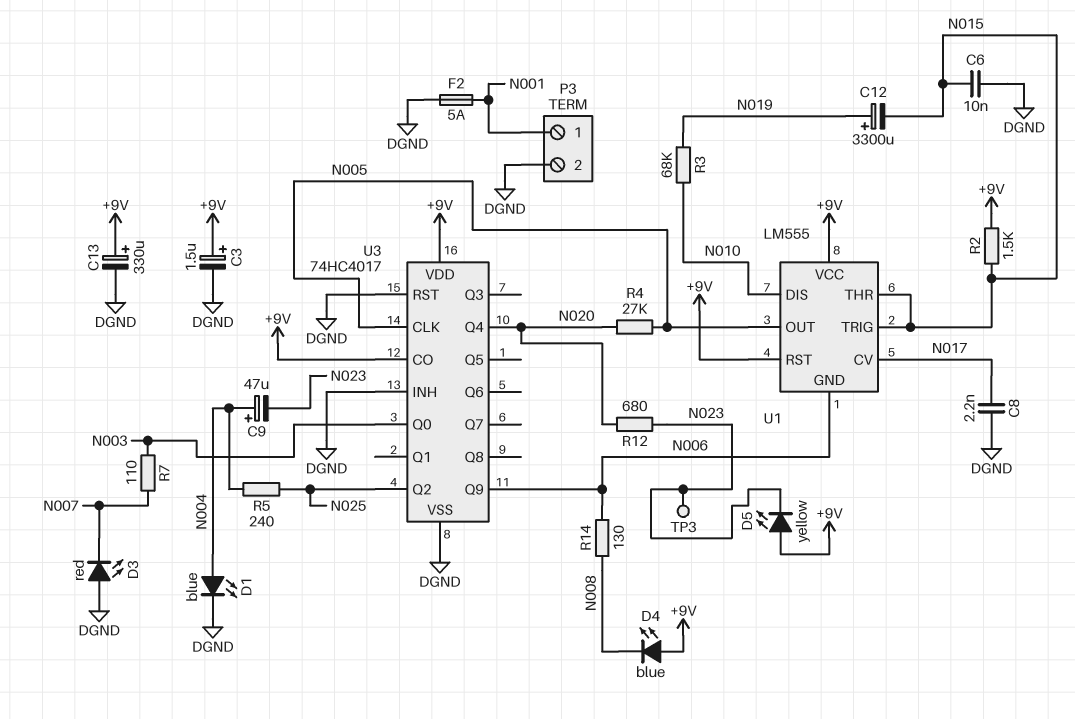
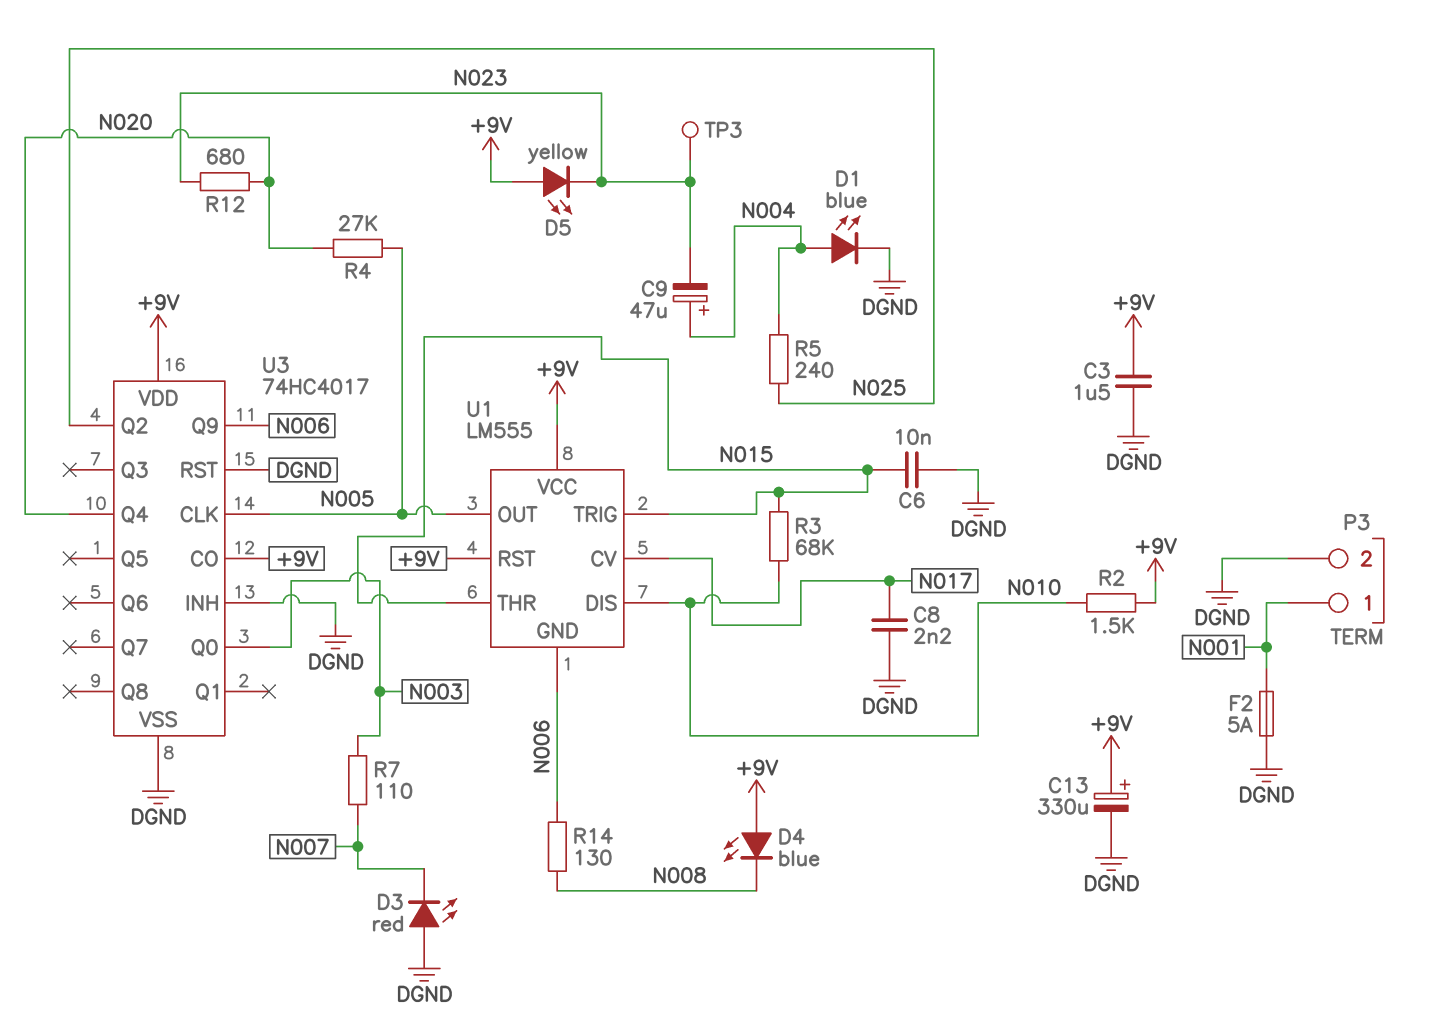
C3: 1.5uF (plus +9V, minus DGND) -> 1.5uF (+9V, DGND)
C12: 3300uF (plus N019, minus N015) -> none
R2: 1.5k (+9V, N015) -> 1.5k (+9V, N010)
R3: 68k (N010, N019) -> 68k (N010, N015)

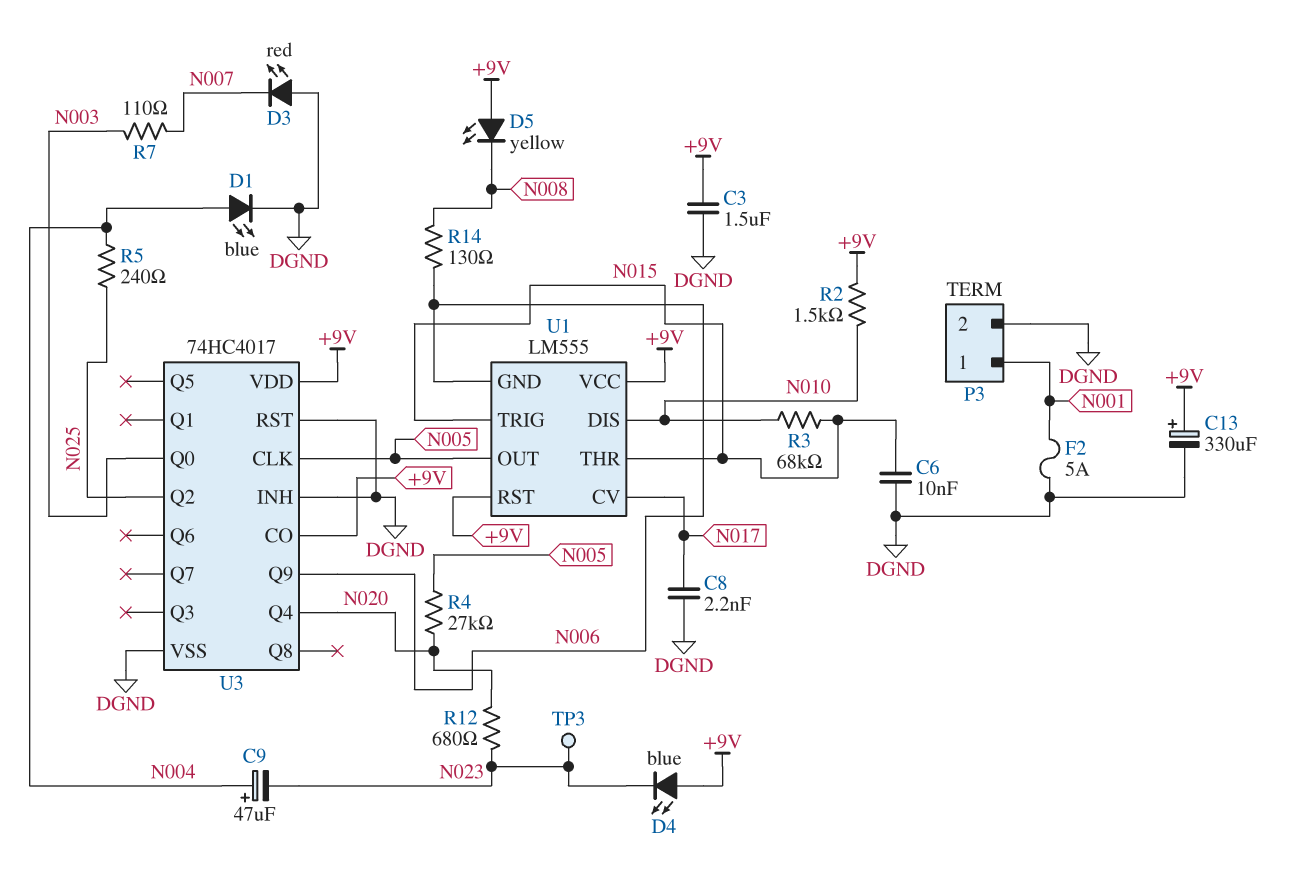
D4: LED blue (A +9V, K N008) -> LED blue (A +9V, K N023)
D5: LED yellow (A +9V, K N023) -> LED yellow (A +9V, K N008)

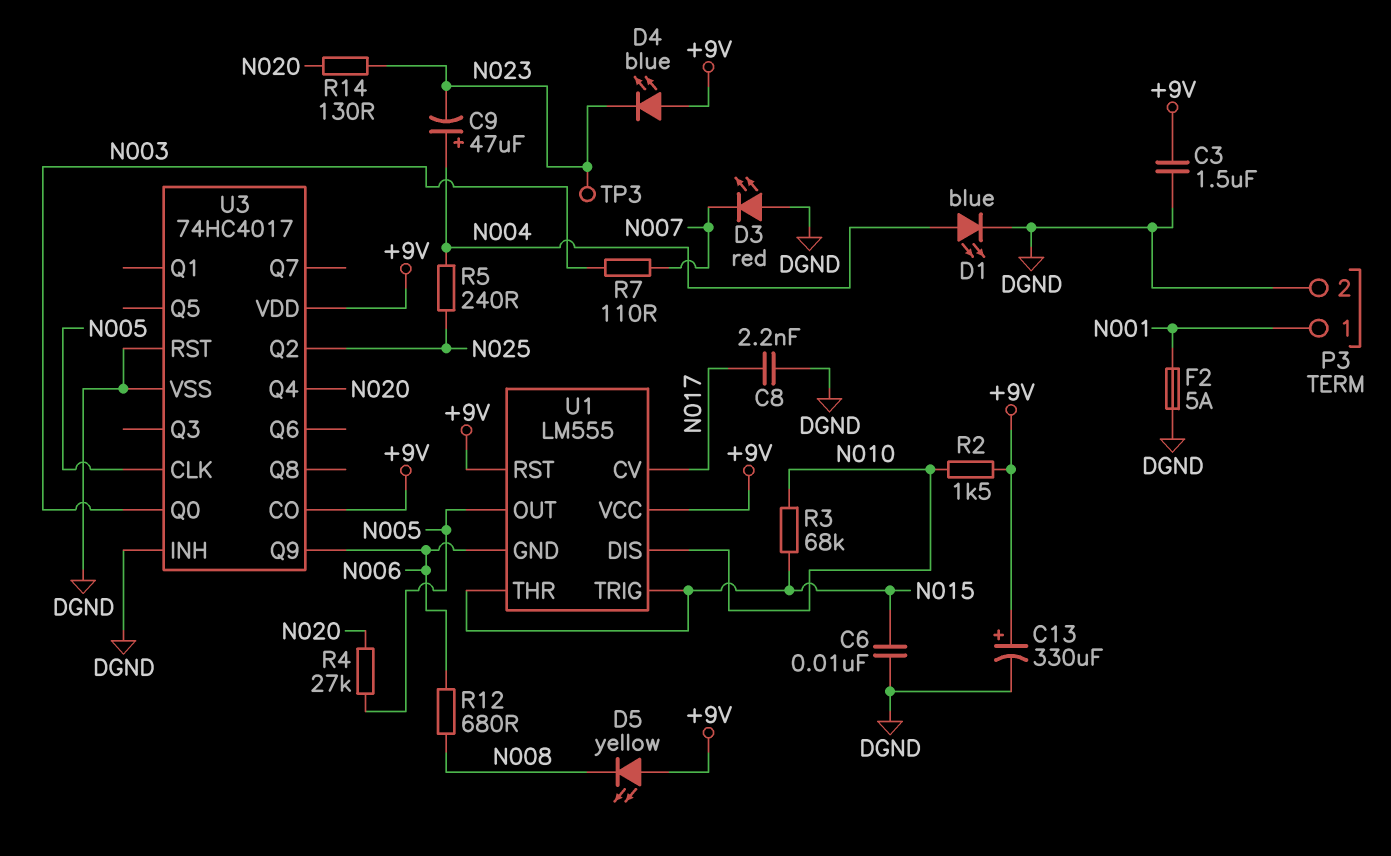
R12: 680 (N020, N023) -> 680 (N006, N008)
R14: 130 (N006, N008) -> 130 (N020, N023)

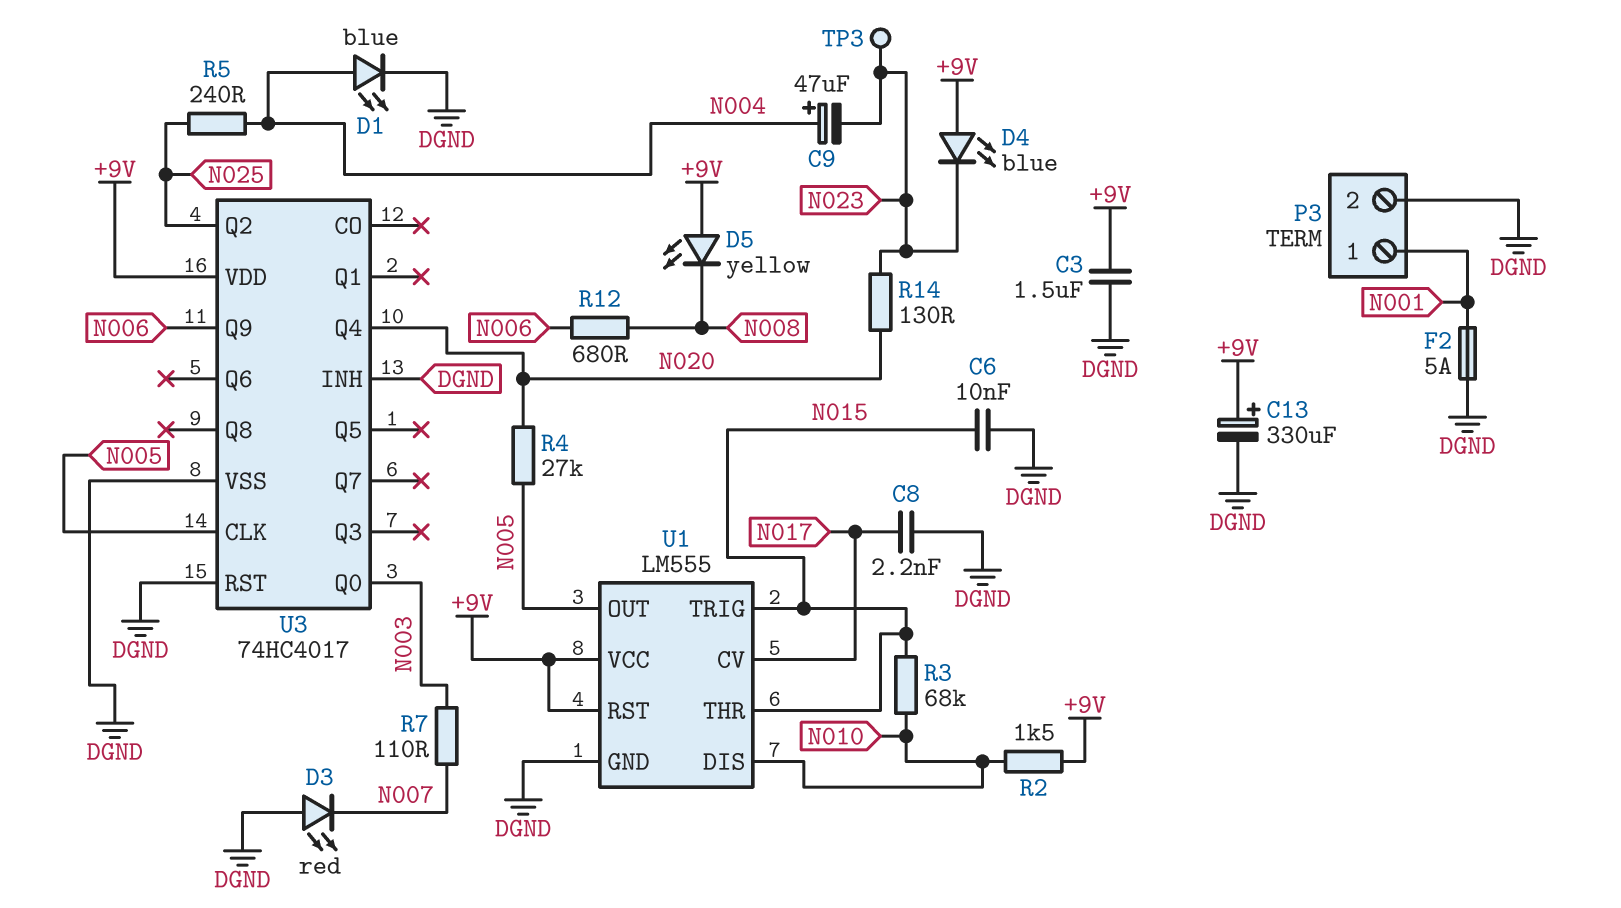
U1 pin GND: N006 -> DGND
U3 pin CO: +9V -> none

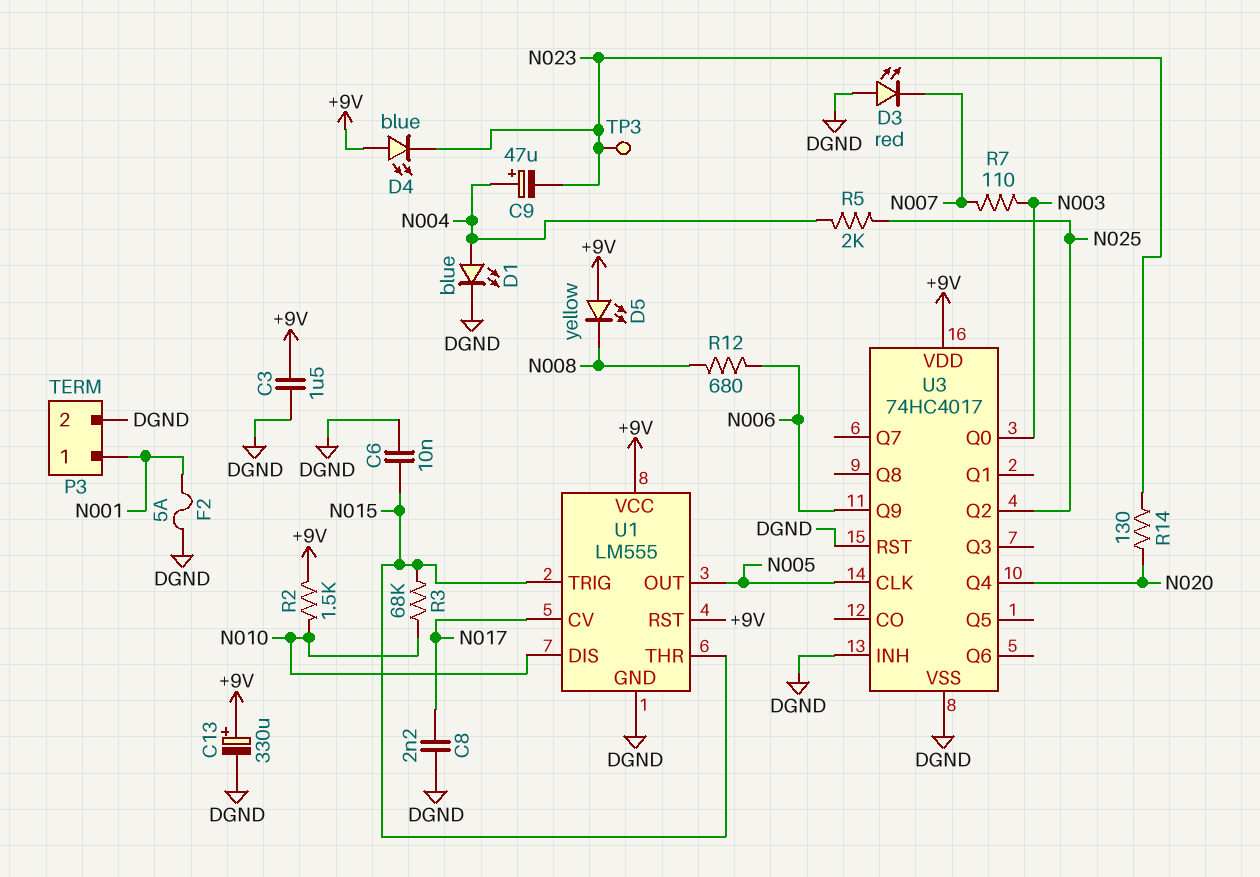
R4: 27k (N005, N020) -> none
R5: 240 (N004, N025) -> 2k (N004, N025)

